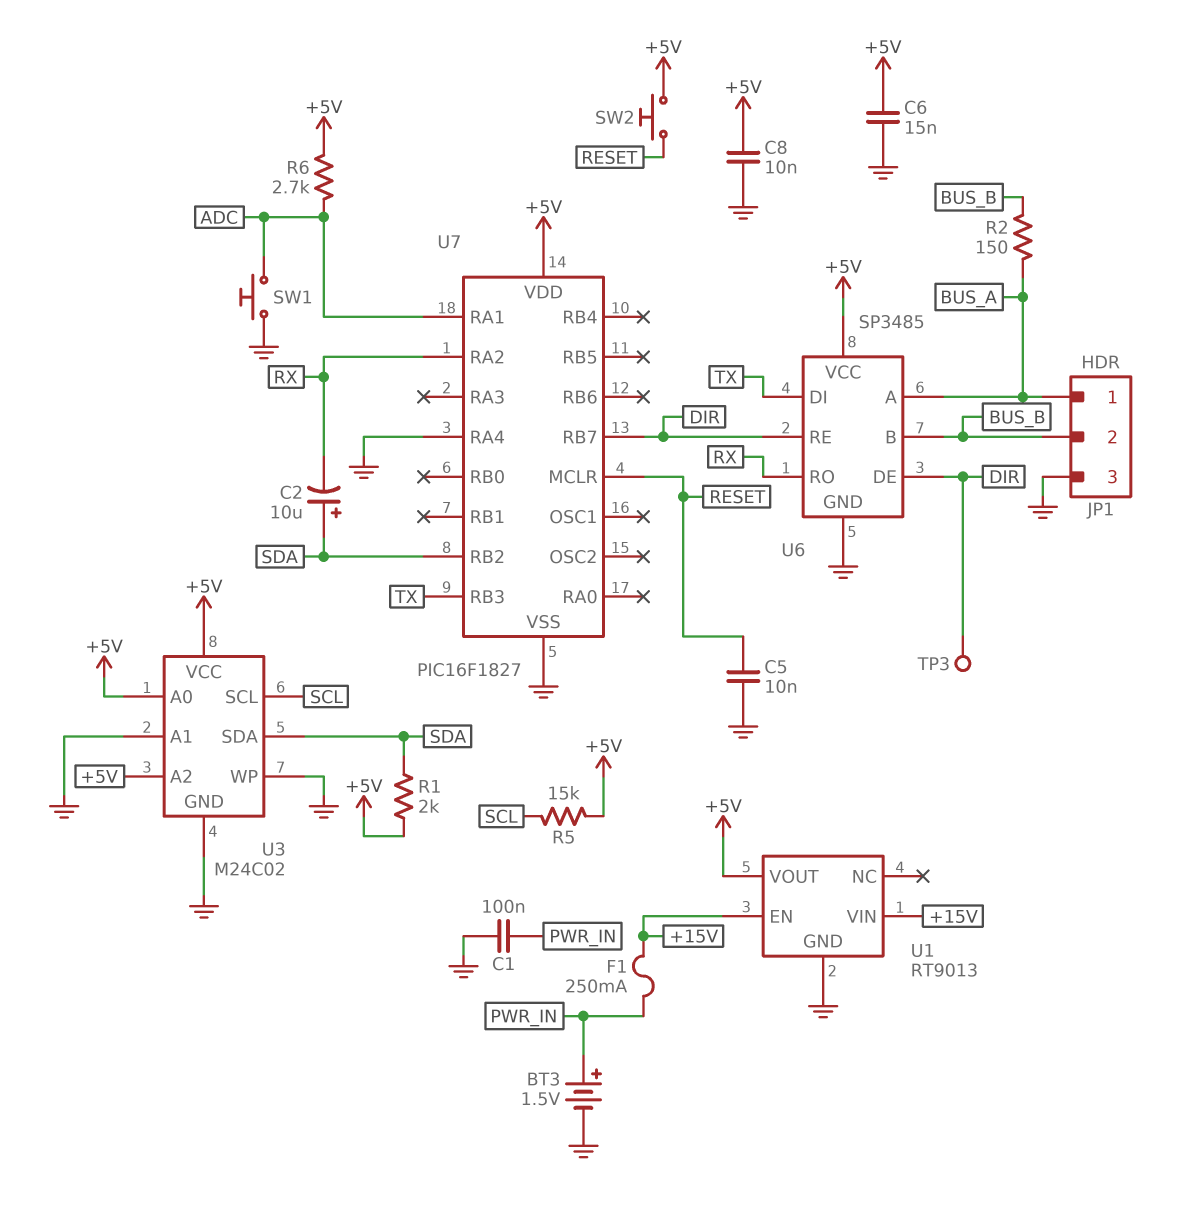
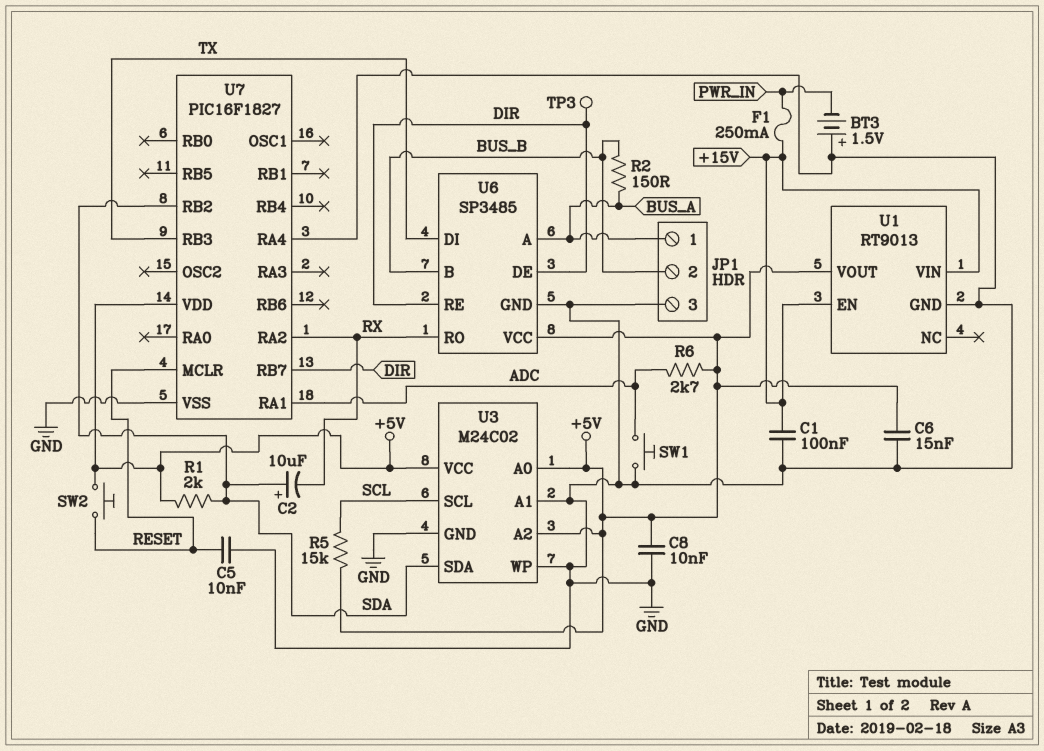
BT3: 1.5V (plus PWR_IN, minus GND) -> 1.5V (plus GND, minus PWR_IN)
C1: 100nF (GND, PWR_IN) -> 100nF (+15V, GND)

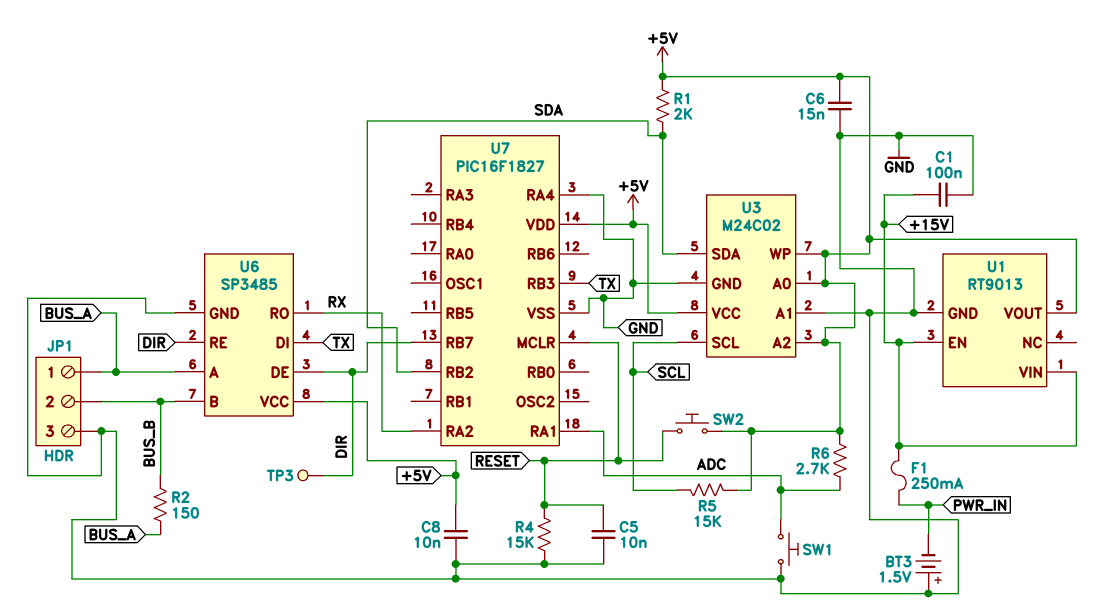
C2: 10uF (plus SDA, minus RX) -> none
R4: none -> 15k (GND, RESET)
U3 pin WP: GND -> +5V

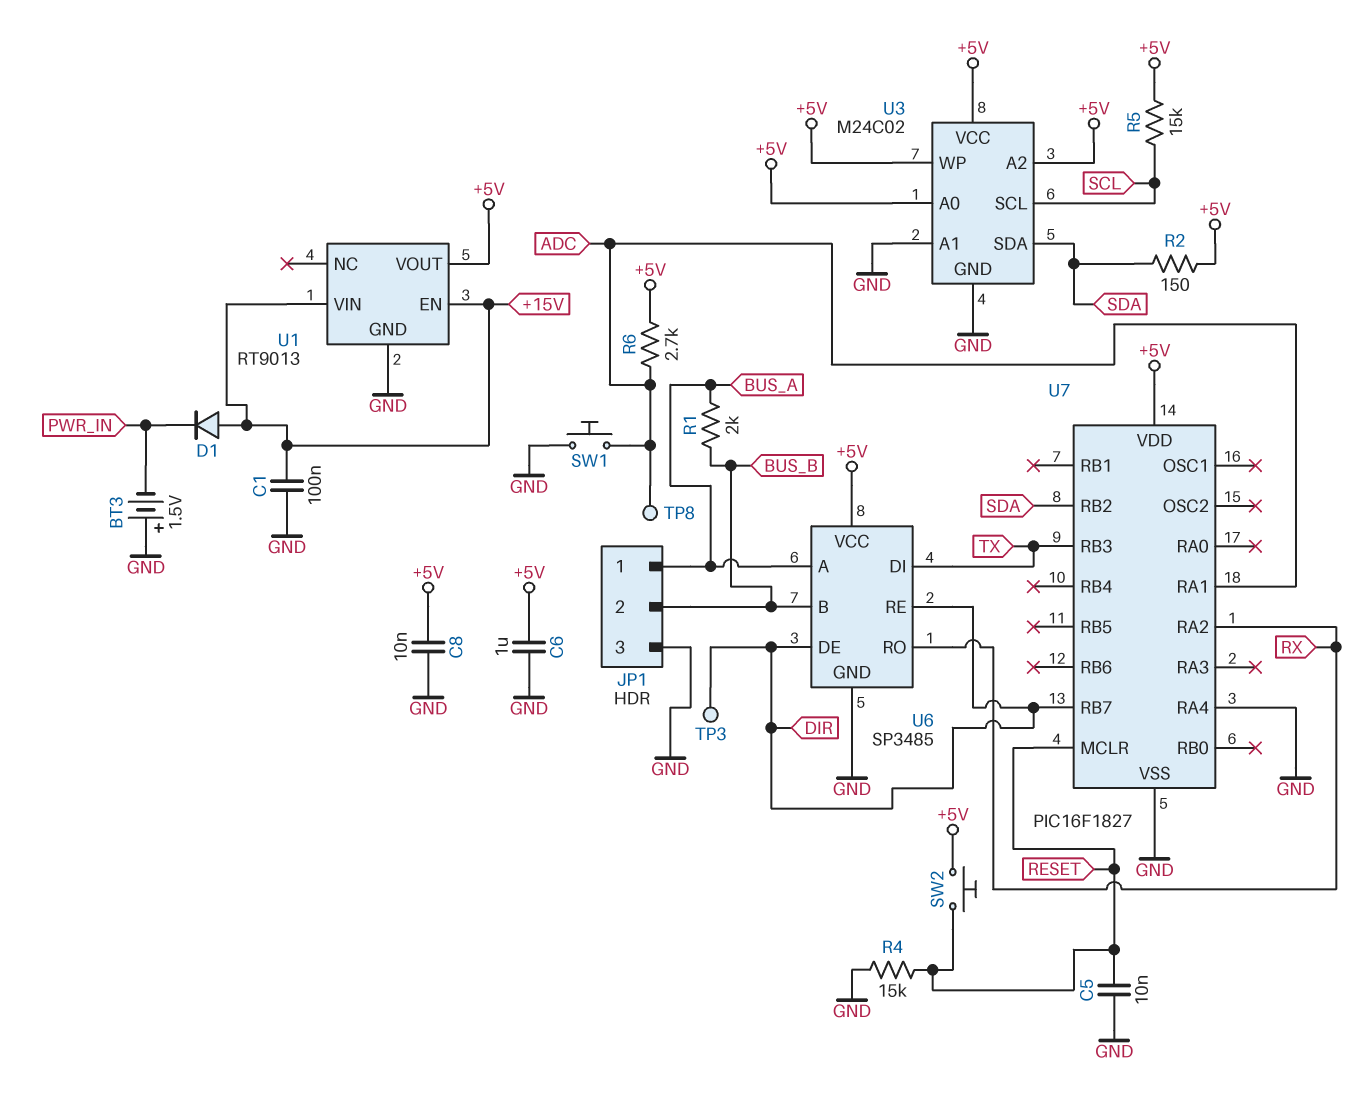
C6: 15nF (+5V, GND) -> 1uF (+5V, GND)
D1: none -> diode (A +15V, K PWR_IN)
F1: 250mA (+15V, PWR_IN) -> none
R1: 2k (+5V, SDA) -> 2k (BUS_A, BUS_B)
R2: 150 (BUS_A, BUS_B) -> 150 (+5V, SDA)
TP8: none -> test point (ADC)

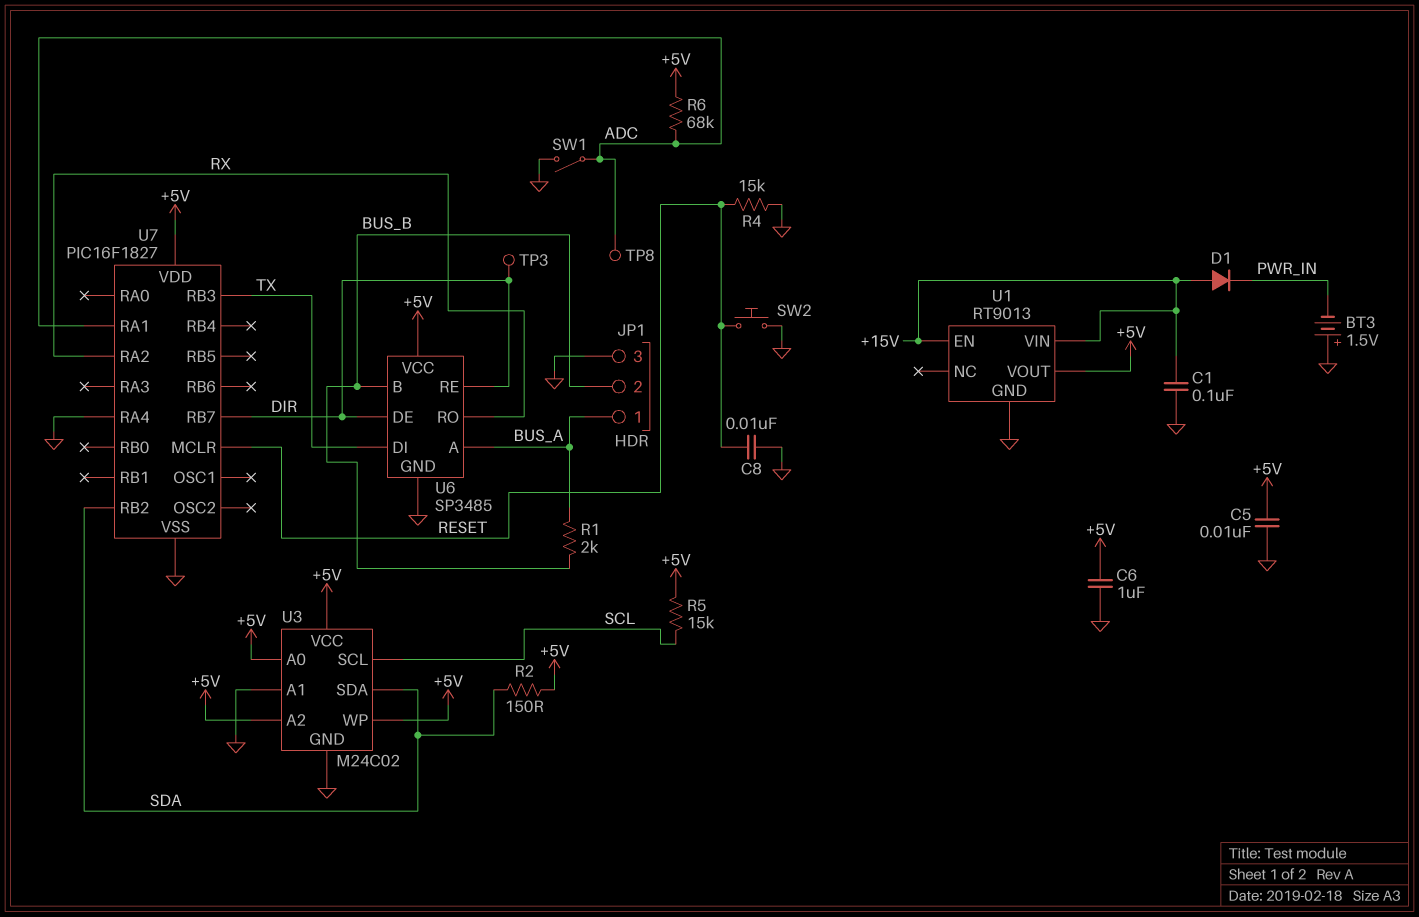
C5: 10nF (GND, RESET) -> 10nF (+5V, GND)
C8: 10nF (+5V, GND) -> 10nF (GND, RESET)
R6: 2.7k (+5V, ADC) -> 68k (+5V, ADC)
SW1: button (ADC, GND) -> switch (ADC, GND)
SW2: button (+5V, RESET) -> button (GND, RESET)

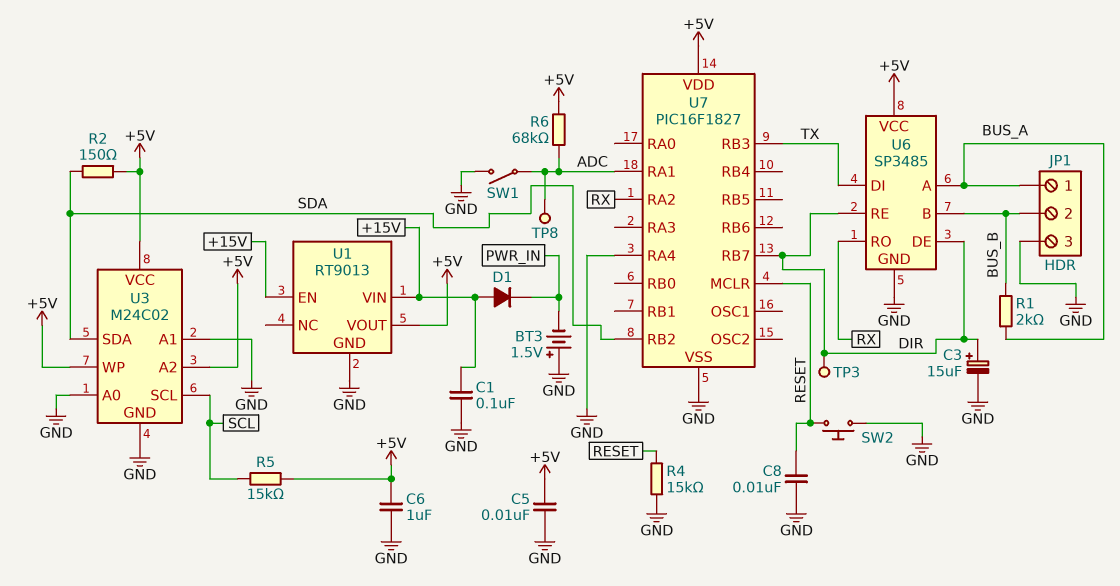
C3: none -> 15uF (plus DIR, minus GND)
U3 pin A0: +5V -> GND

